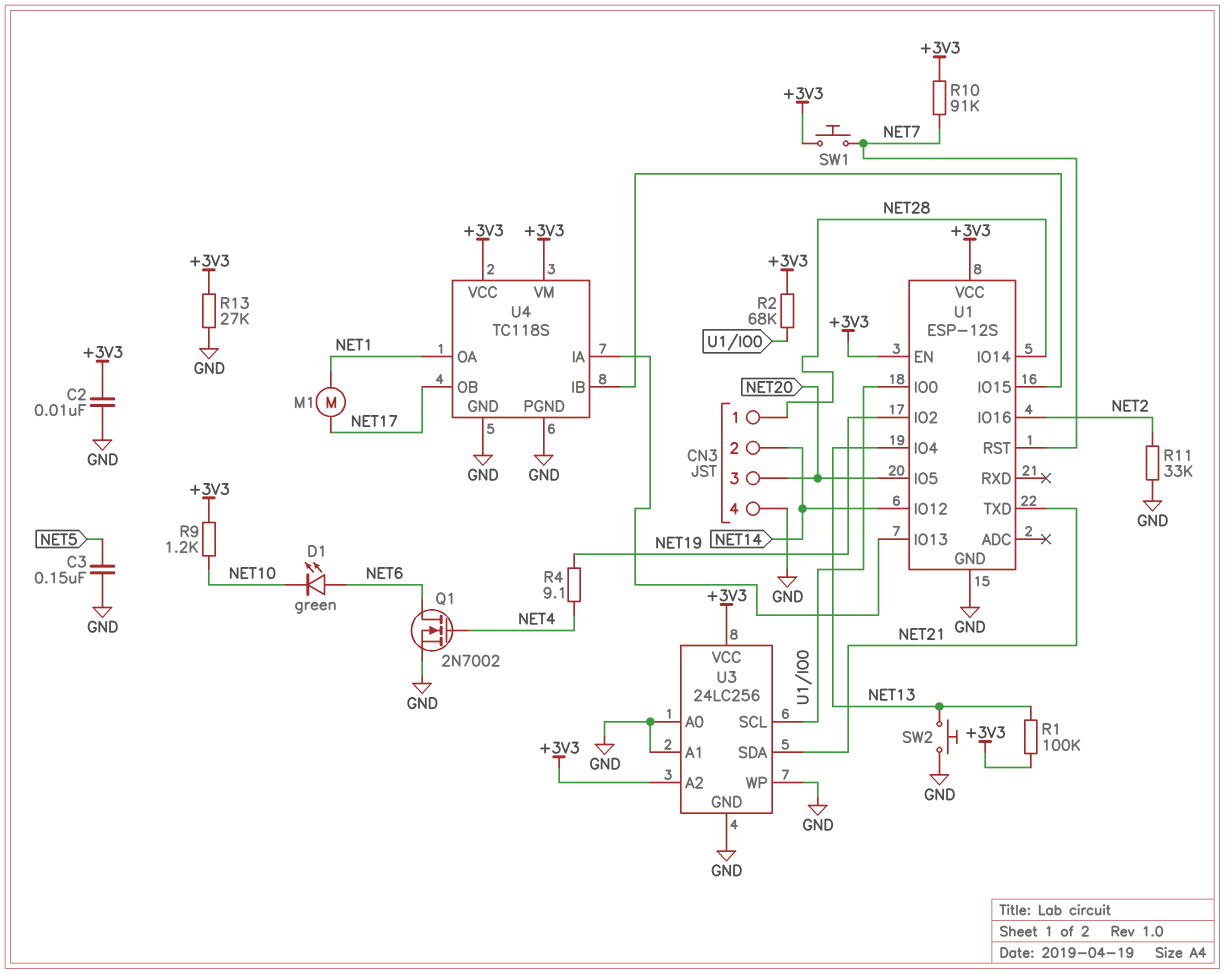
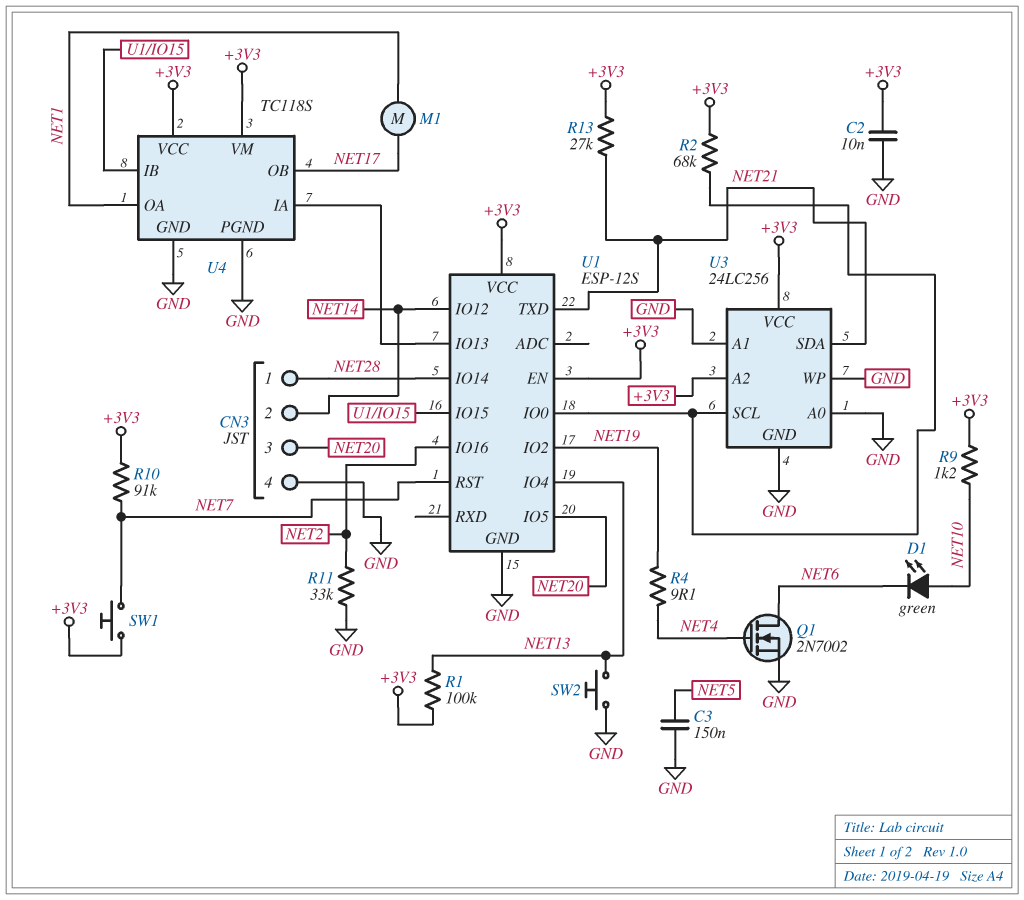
D1: LED green (A NET6, K NET10) -> LED green (A NET10, K NET6)
R13: 27k (+3V3, GND) -> 27k (+3V3, NET21)

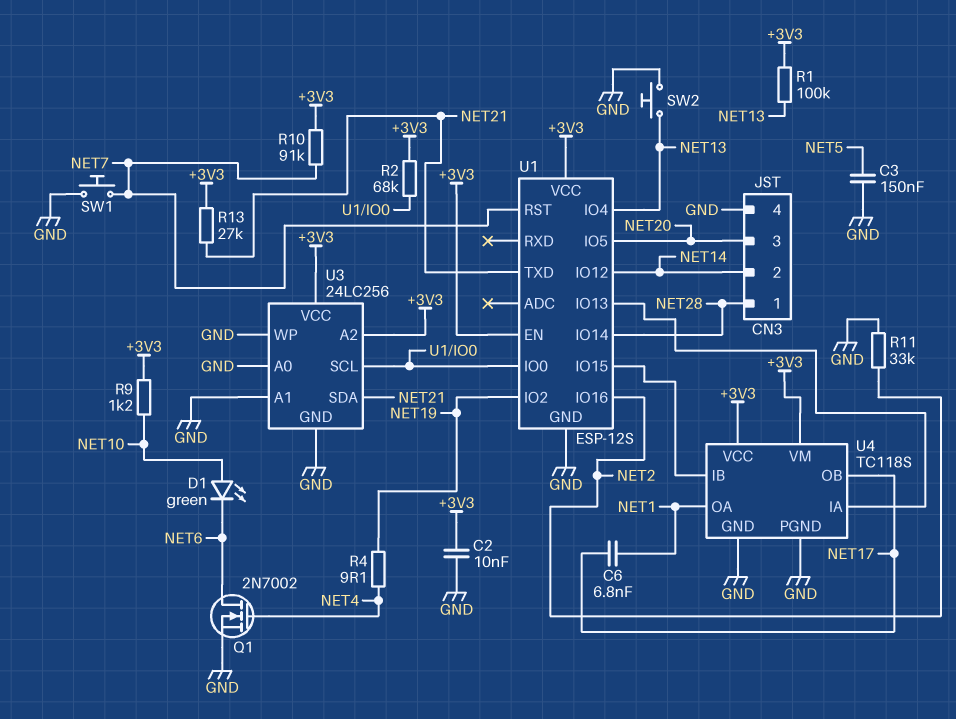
C6: none -> 6.8nF (NET1, NET17)
M1: motor (NET1, NET17) -> none
SW1: button (+3V3, NET7) -> button (GND, NET7)

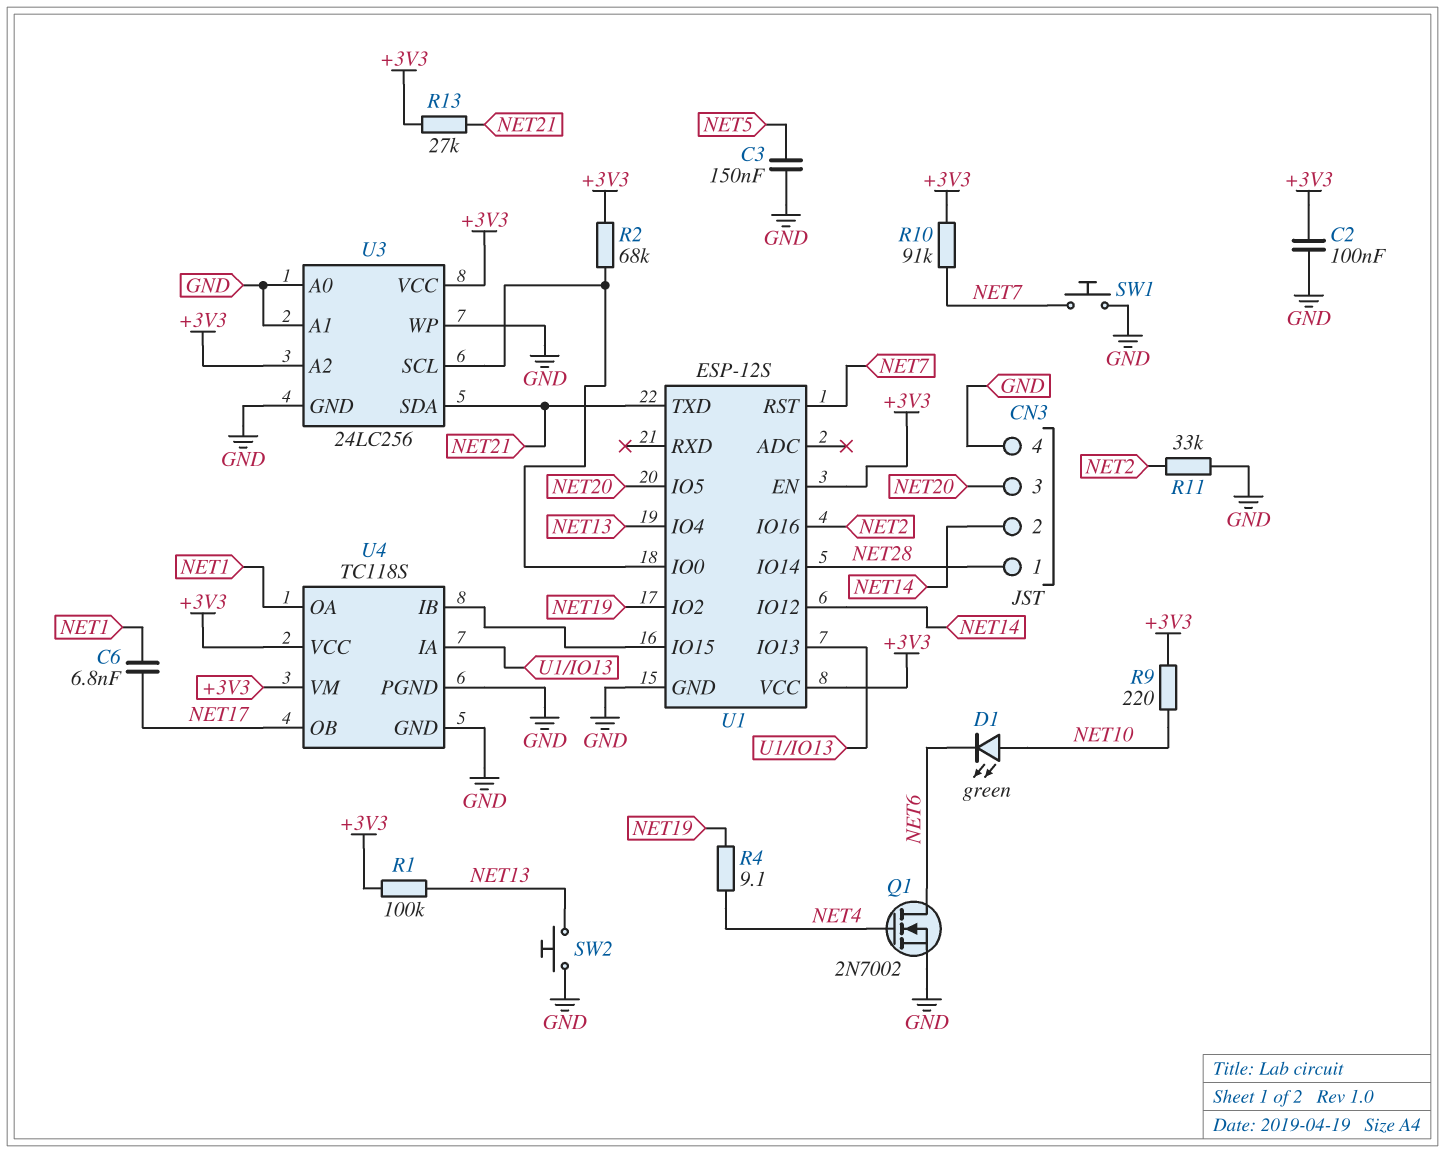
C2: 10nF (+3V3, GND) -> 100nF (+3V3, GND)
R9: 1.2k (+3V3, NET10) -> 220 (+3V3, NET10)

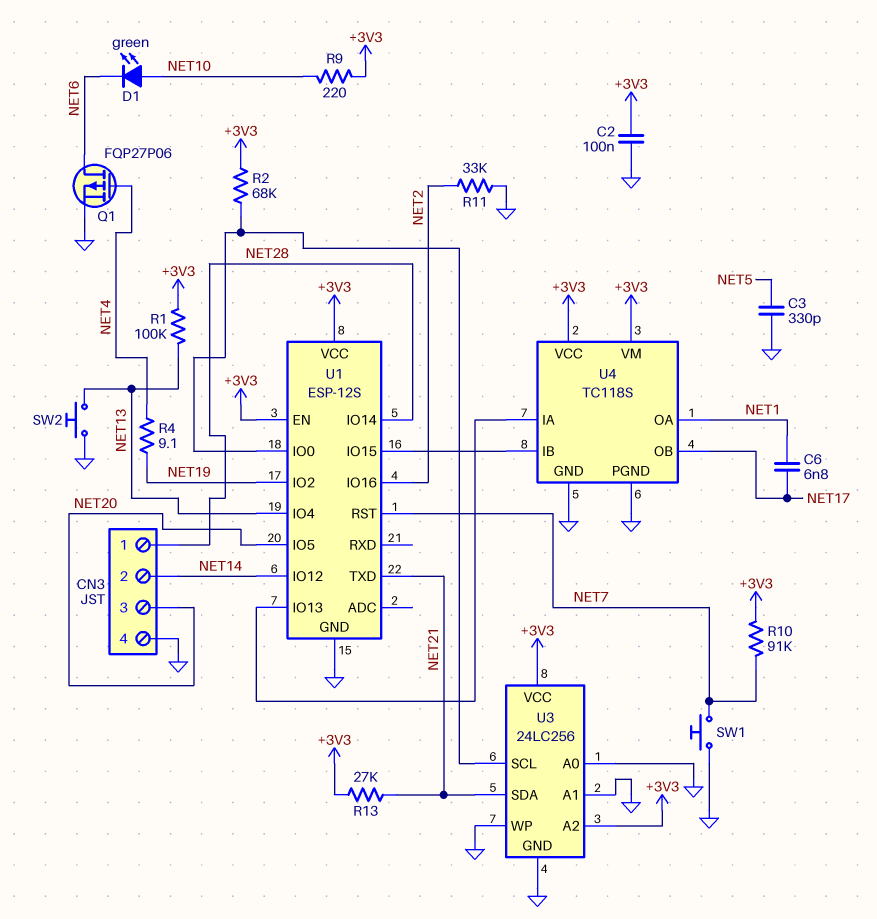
C3: 150nF (GND, NET5) -> 330pF (GND, NET5)
Q1: NMOS 2N7002 (G NET4, D NET6, S GND) -> PMOS FQP27P06 (G NET4, D NET6, S GND)

